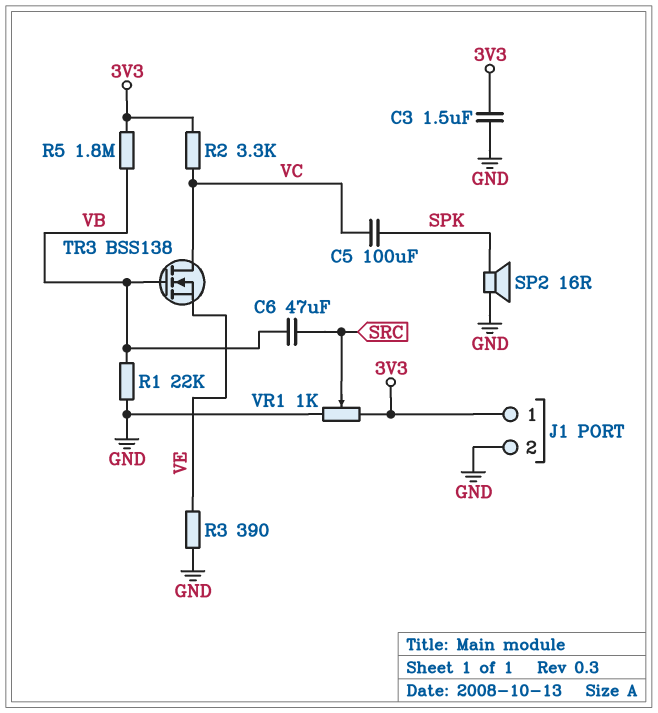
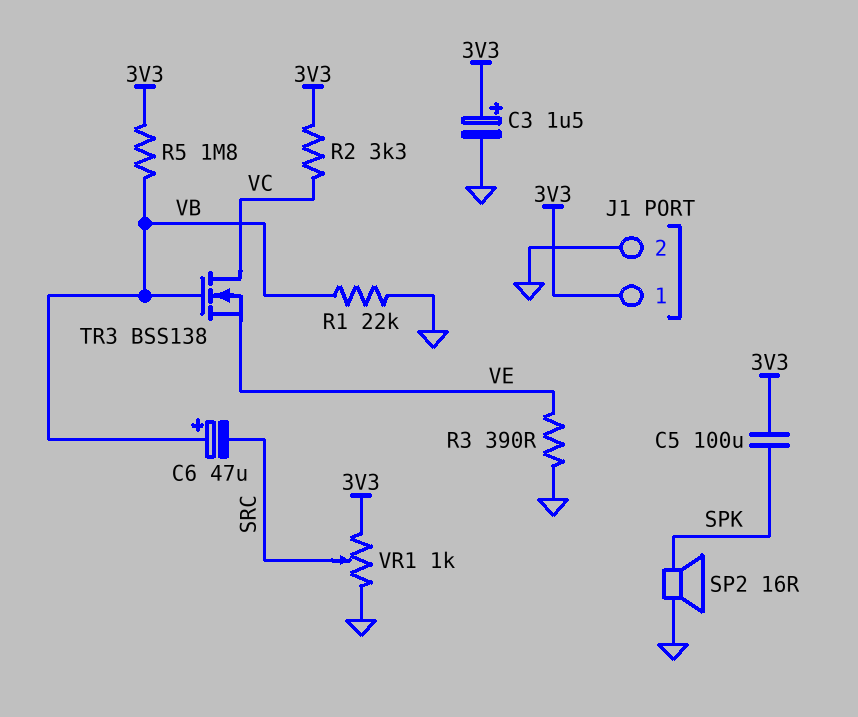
C3: 1.5uF (3V3, GND) -> 1.5uF (plus 3V3, minus GND)
C5: 100uF (SPK, VC) -> 100uF (3V3, SPK)
C6: 47uF (SRC, VB) -> 47uF (plus VB, minus SRC)

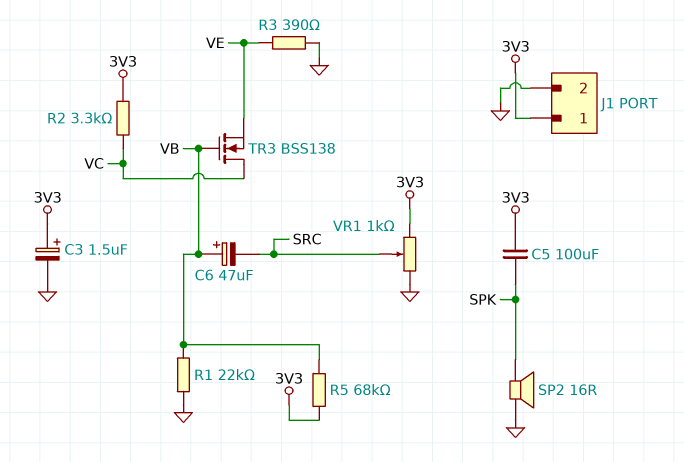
R5: 1.8M (3V3, VB) -> 68k (3V3, VB)

